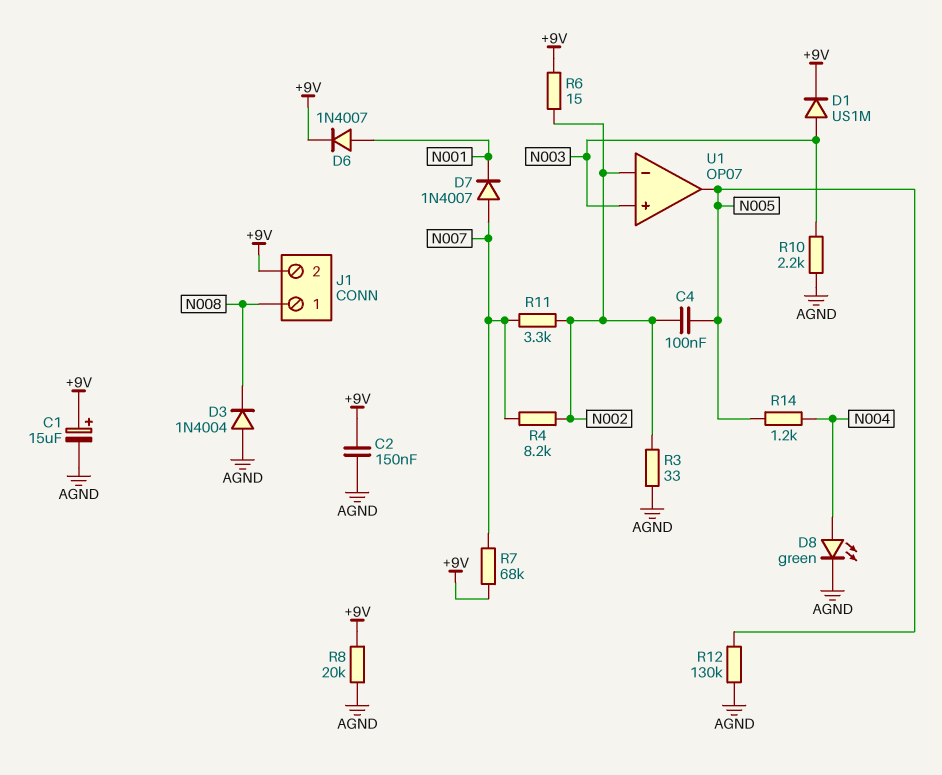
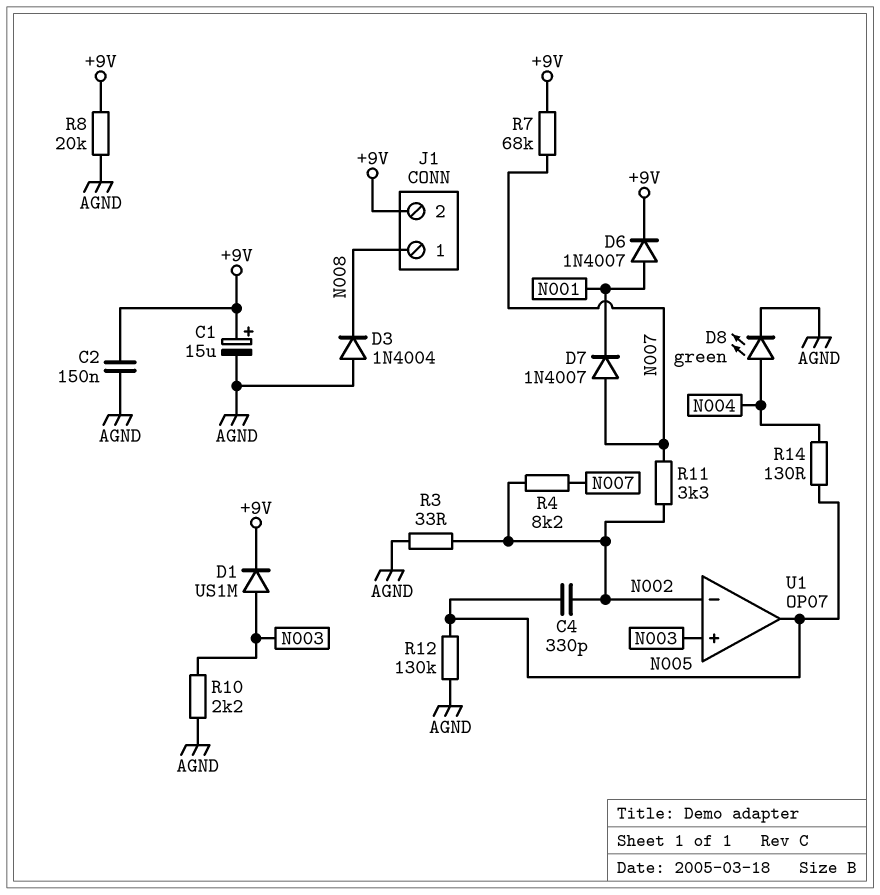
C4: 100nF (N002, N005) -> 330pF (N002, N005)
R6: 15 (+9V, N002) -> none
R14: 1.2k (N004, N005) -> 130 (N004, N005)

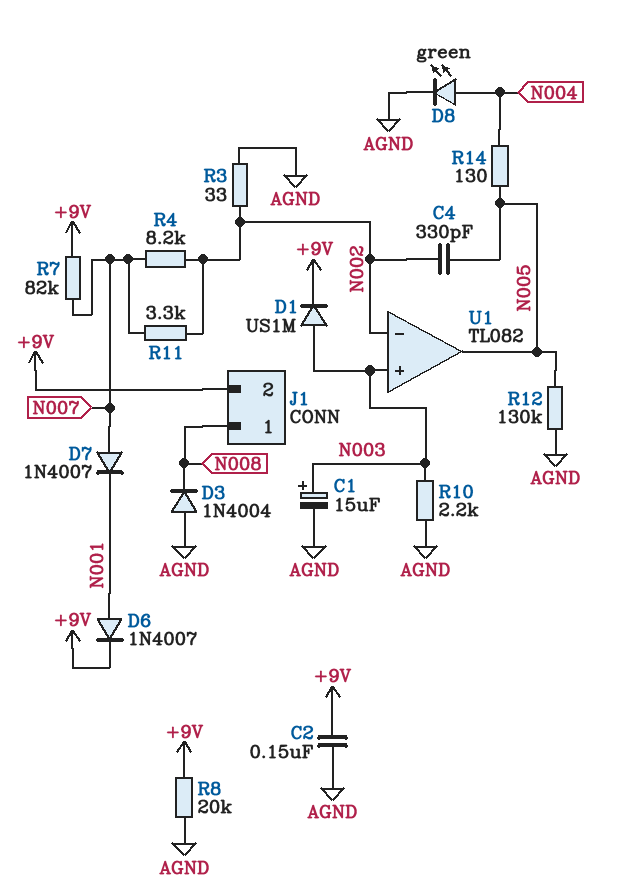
C1: 15uF (plus +9V, minus AGND) -> 15uF (plus N003, minus AGND)
R7: 68k (+9V, N007) -> 82k (+9V, N007)
U1: OP07 -> TL082

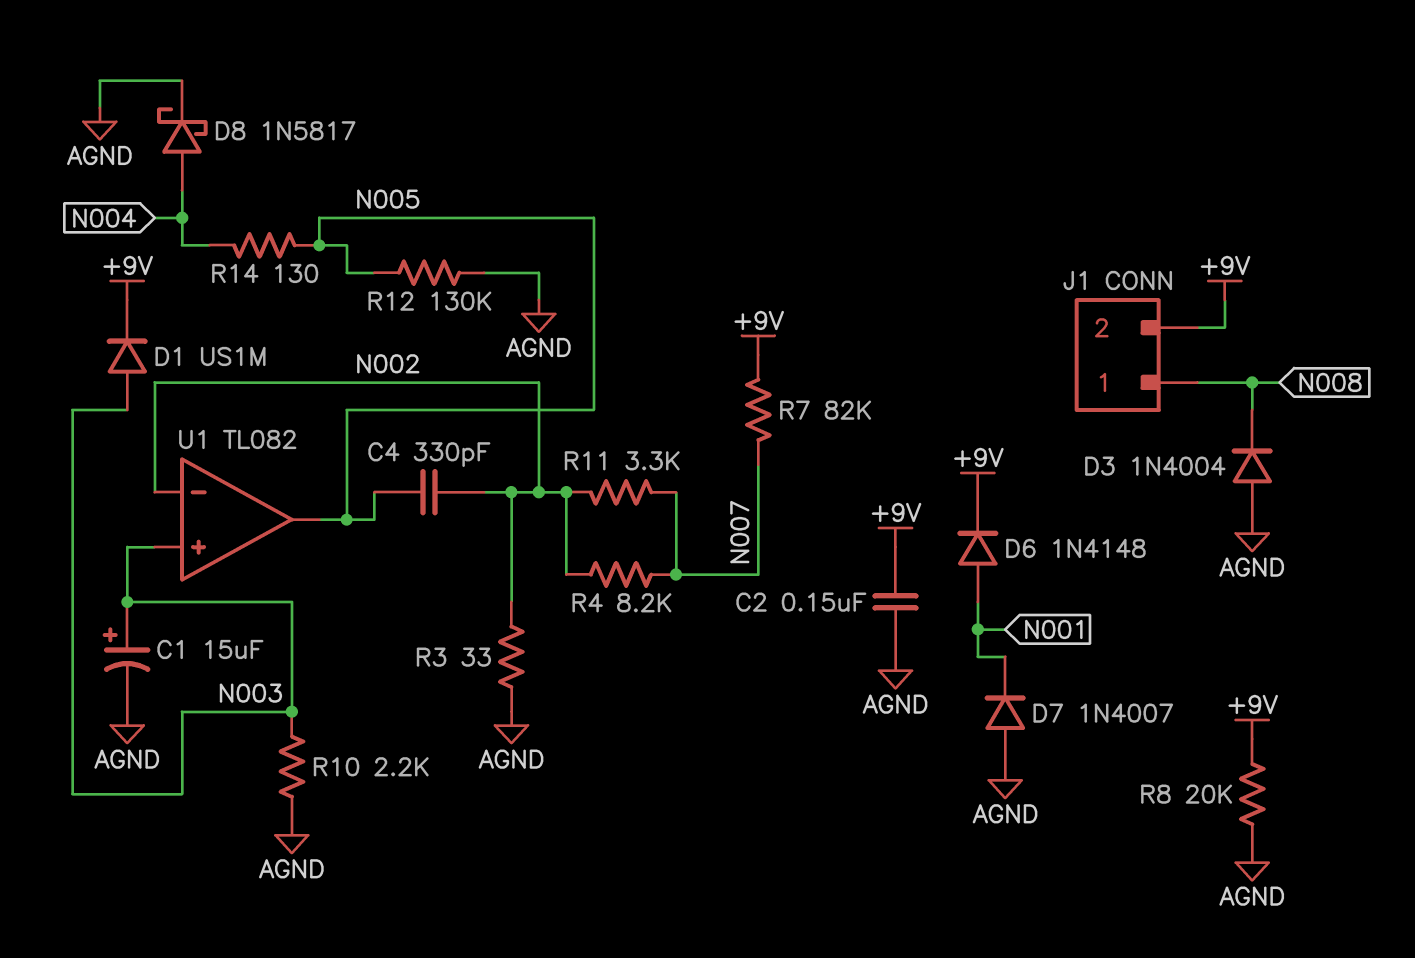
D6: diode 1N4007 (A N001, K +9V) -> diode 1N4148 (A N001, K +9V)
D7: diode 1N4007 (A N007, K N001) -> diode 1N4007 (A AGND, K N001)
D8: LED green (A N004, K AGND) -> schottky 1N5817 (A N004, K AGND)

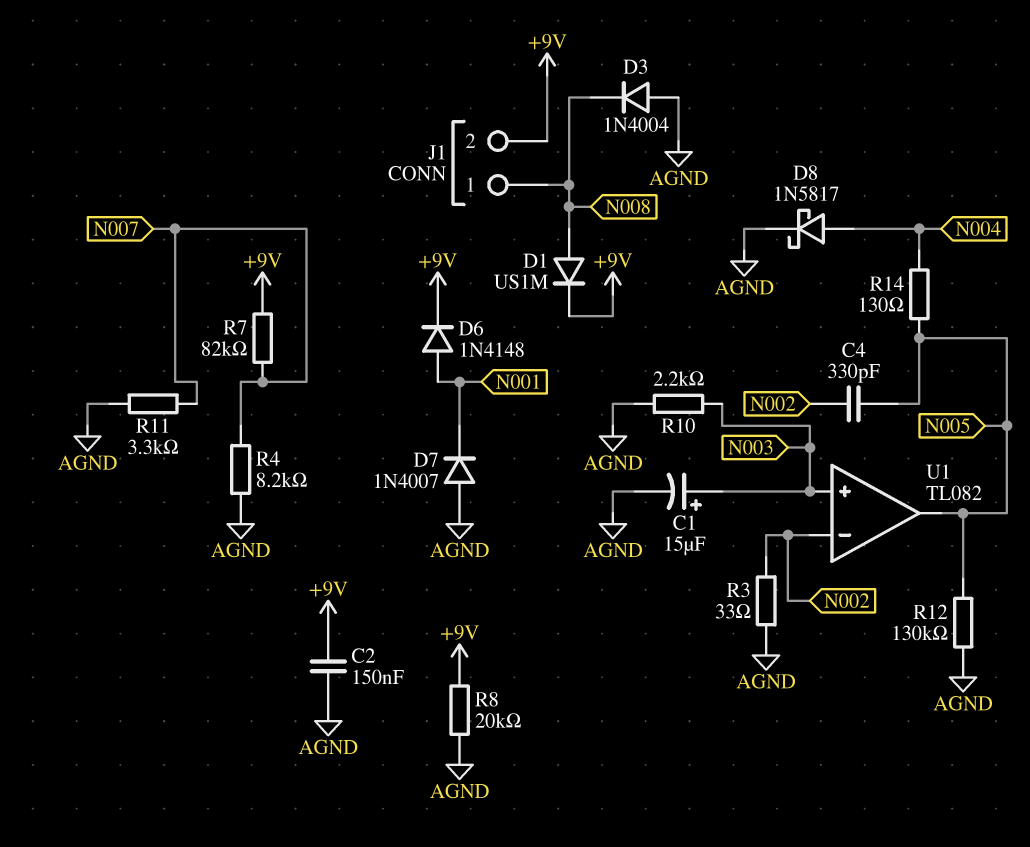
D1: diode US1M (A N003, K +9V) -> diode US1M (A N008, K +9V)
R4: 8.2k (N002, N007) -> 8.2k (AGND, N007)
R11: 3.3k (N002, N007) -> 3.3k (AGND, N007)

